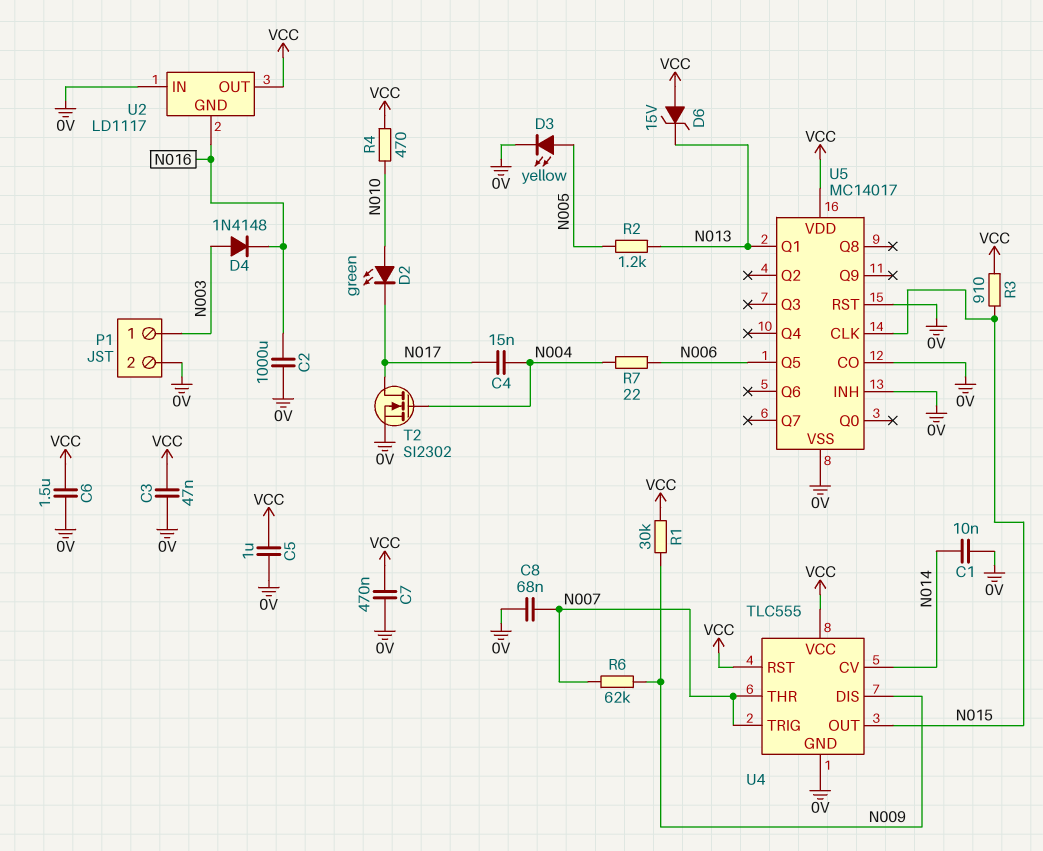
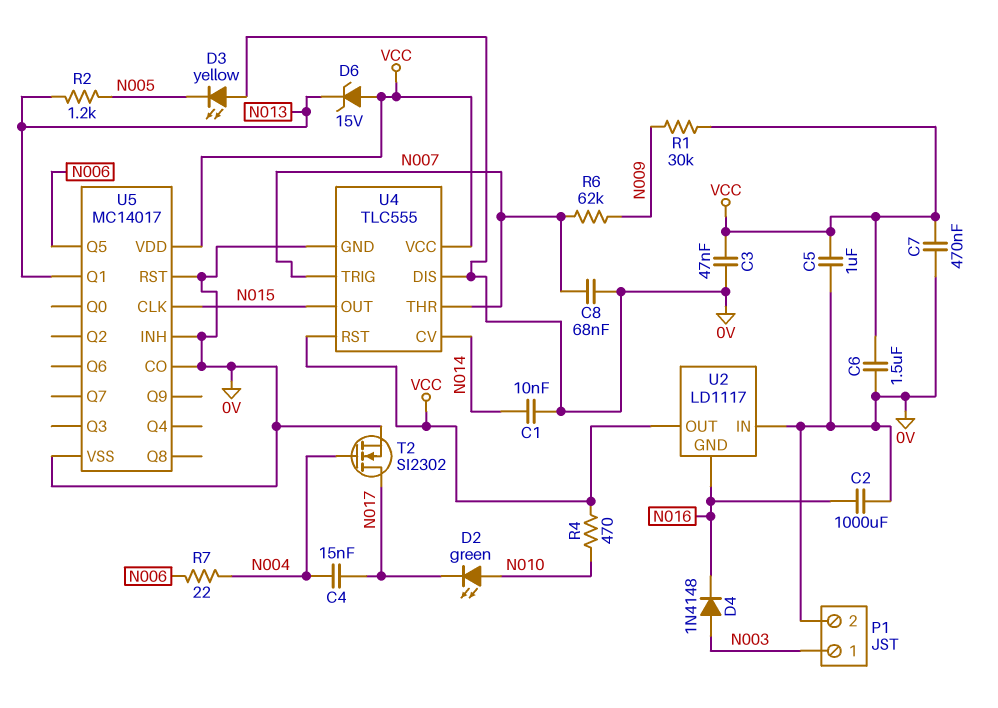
D3: LED yellow (A N005, K 0V) -> LED yellow (A 0V, K N005)
R3: 910 (N015, VCC) -> none
U4 pin DIS: N009 -> 0V

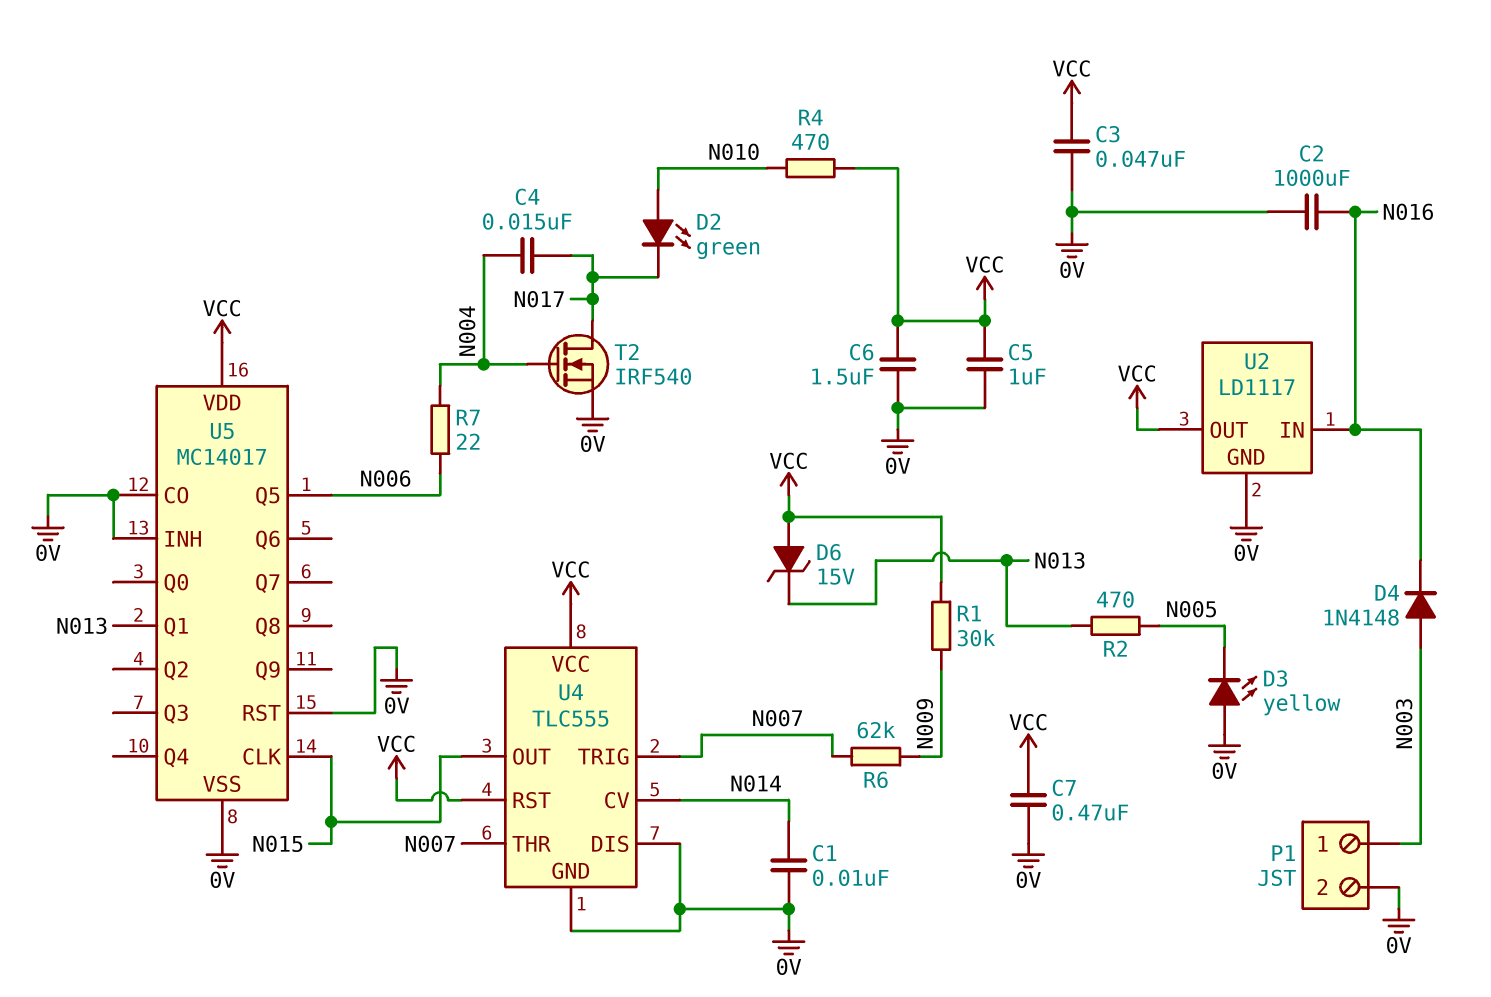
C8: 68nF (0V, N007) -> none
R2: 1.2k (N005, N013) -> 470 (N005, N013)
T2: NMOS SI2302 (G N004, D N017, S 0V) -> NMOS IRF540 (G N004, D N017, S 0V)
U2 pin GND: N016 -> 0V
U2 pin IN: 0V -> N016

